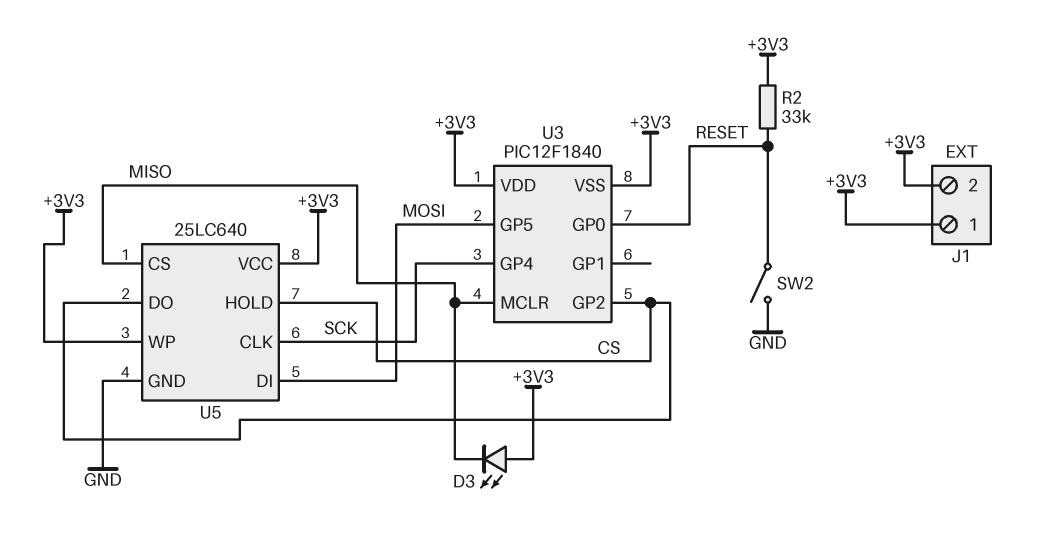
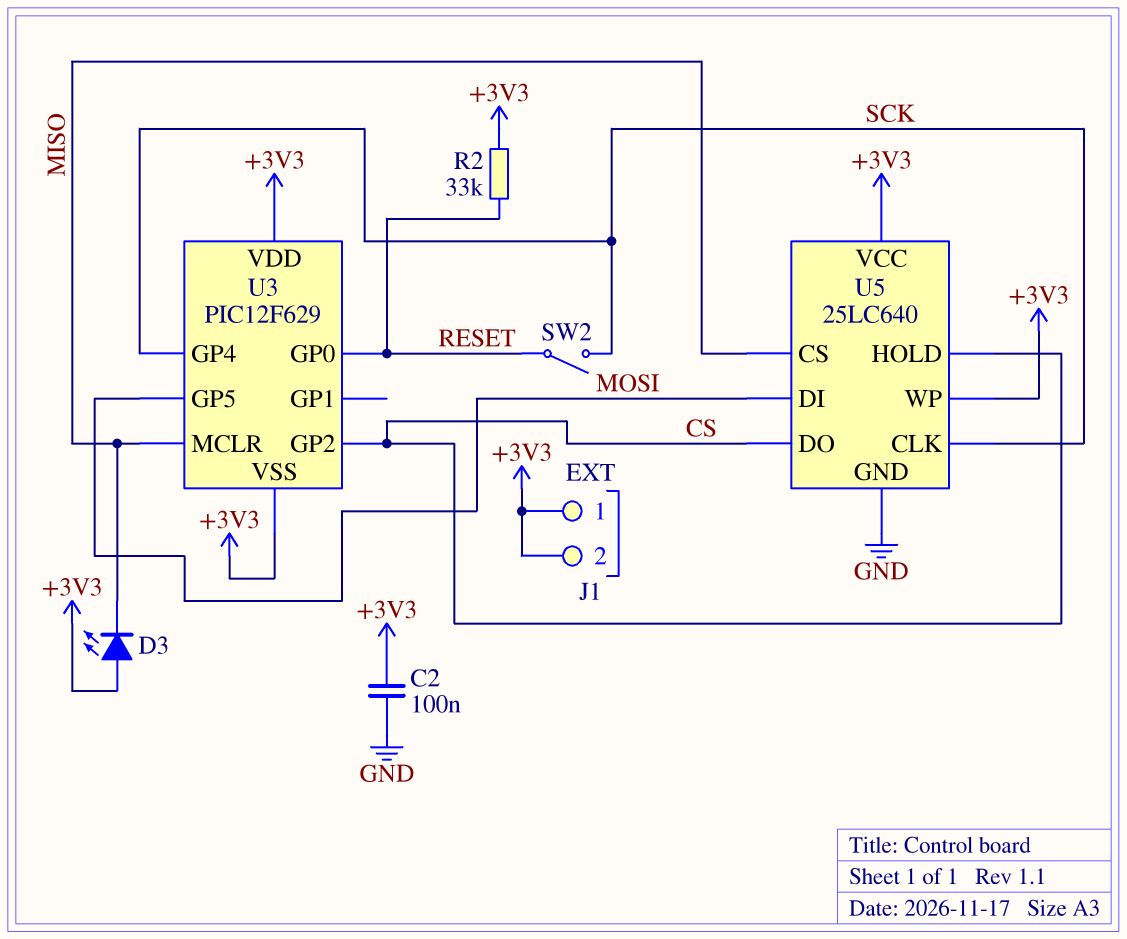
C2: none -> 100nF (+3V3, GND)
SW2: switch (GND, RESET) -> switch (RESET, SCK)
U3: PIC12F1840 -> PIC12F629

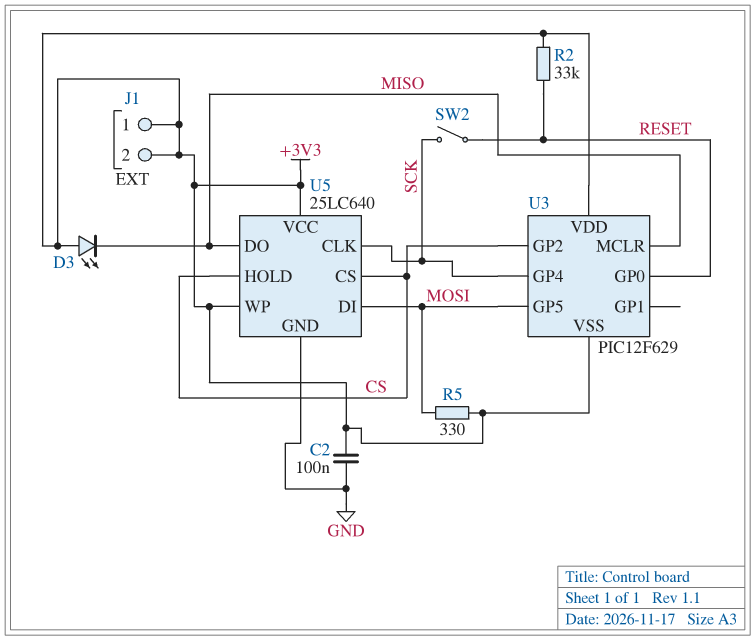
R5: none -> 330 (+3V3, MOSI)
U5 pin CS: MISO -> CS
U5 pin DO: CS -> MISO

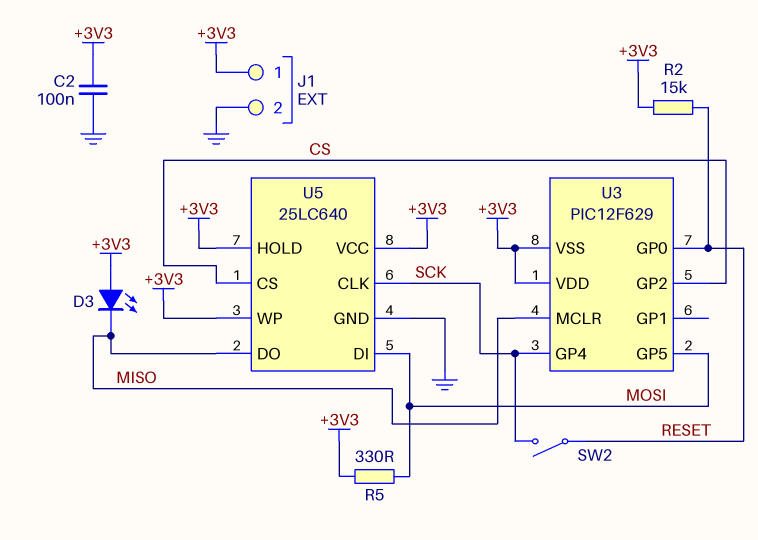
J1 pin 2: +3V3 -> GND
R2: 33k (+3V3, RESET) -> 15k (+3V3, RESET)
U5 pin HOLD: CS -> +3V3

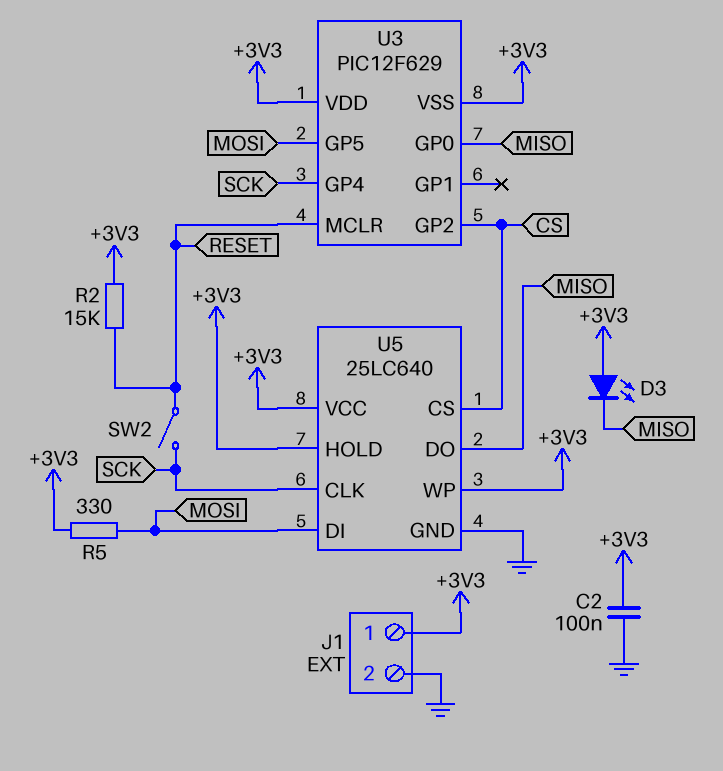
U3 pin GP0: RESET -> MISO
U3 pin MCLR: MISO -> RESET

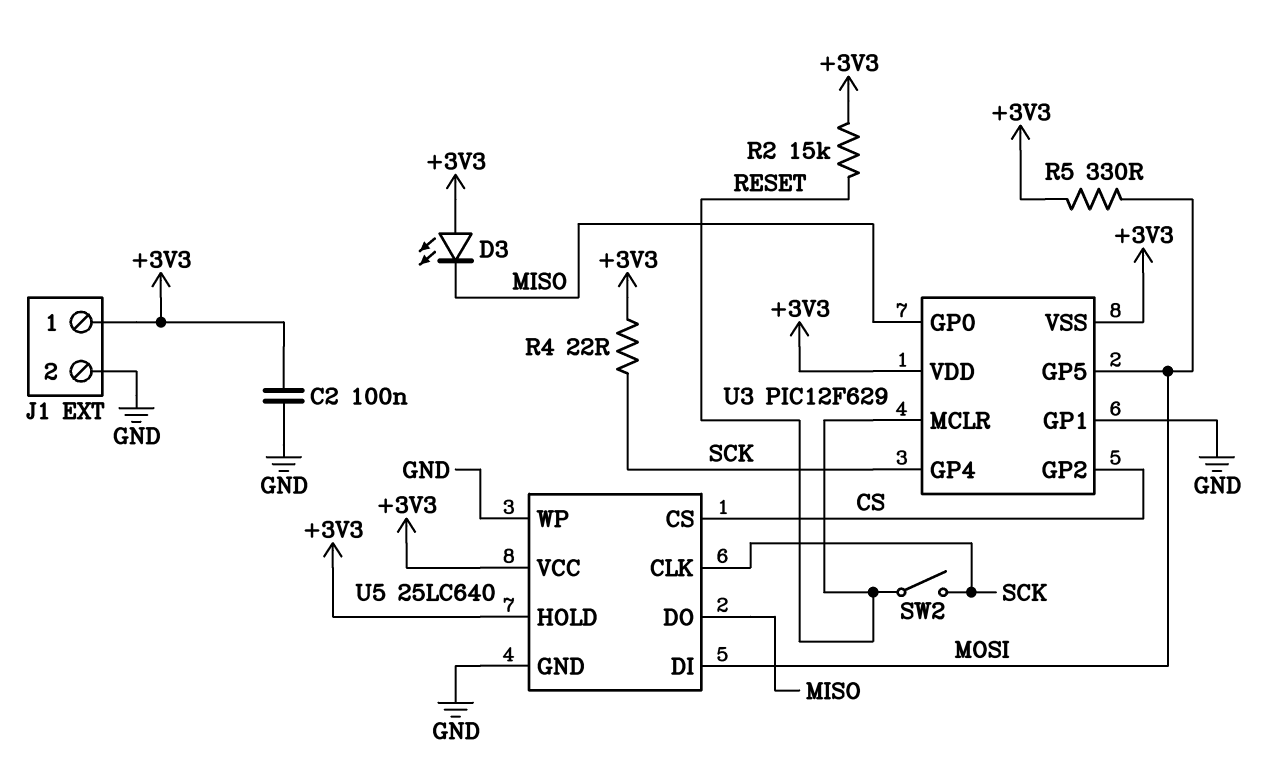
R4: none -> 22 (+3V3, SCK)
U3 pin GP1: none -> GND
U5 pin WP: +3V3 -> GND

